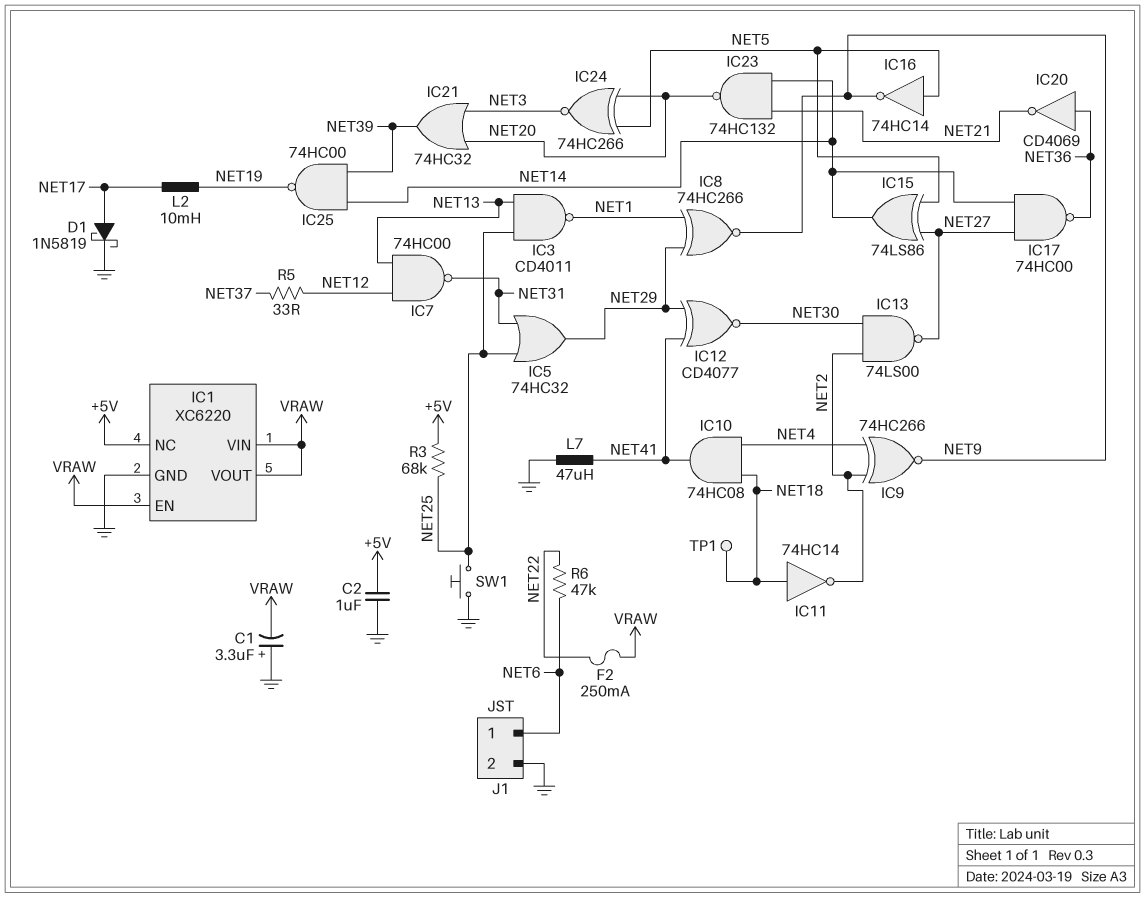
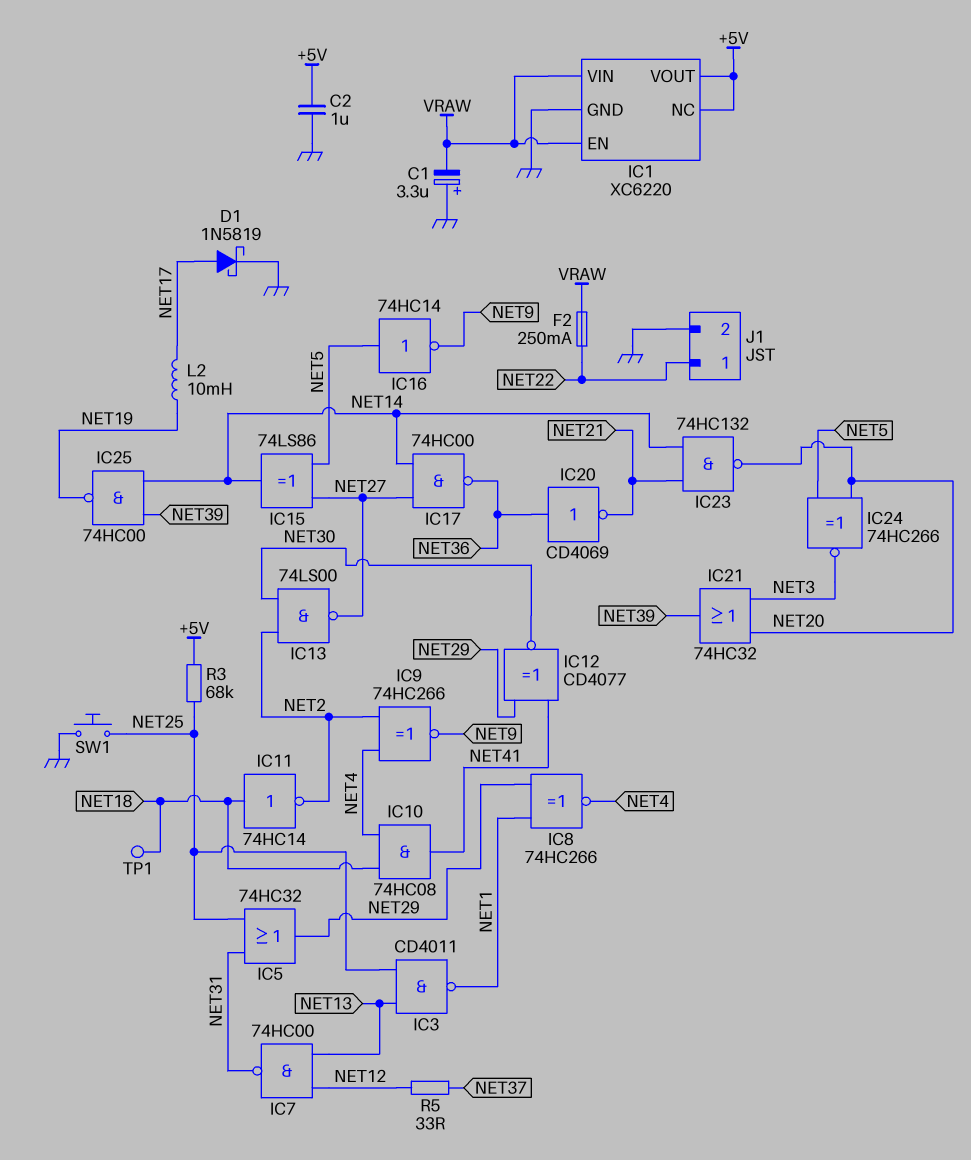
IC1 pin VOUT: VRAW -> +5V
IC8: XNOR 74HC266 (in NET1, in NET29, out NET9) -> XNOR 74HC266 (in NET1, in NET29, out NET4)
J1 pin 1: NET6 -> NET22
L7: 47uH (GND, NET41) -> none
R6: 47k (NET6, NET22) -> none

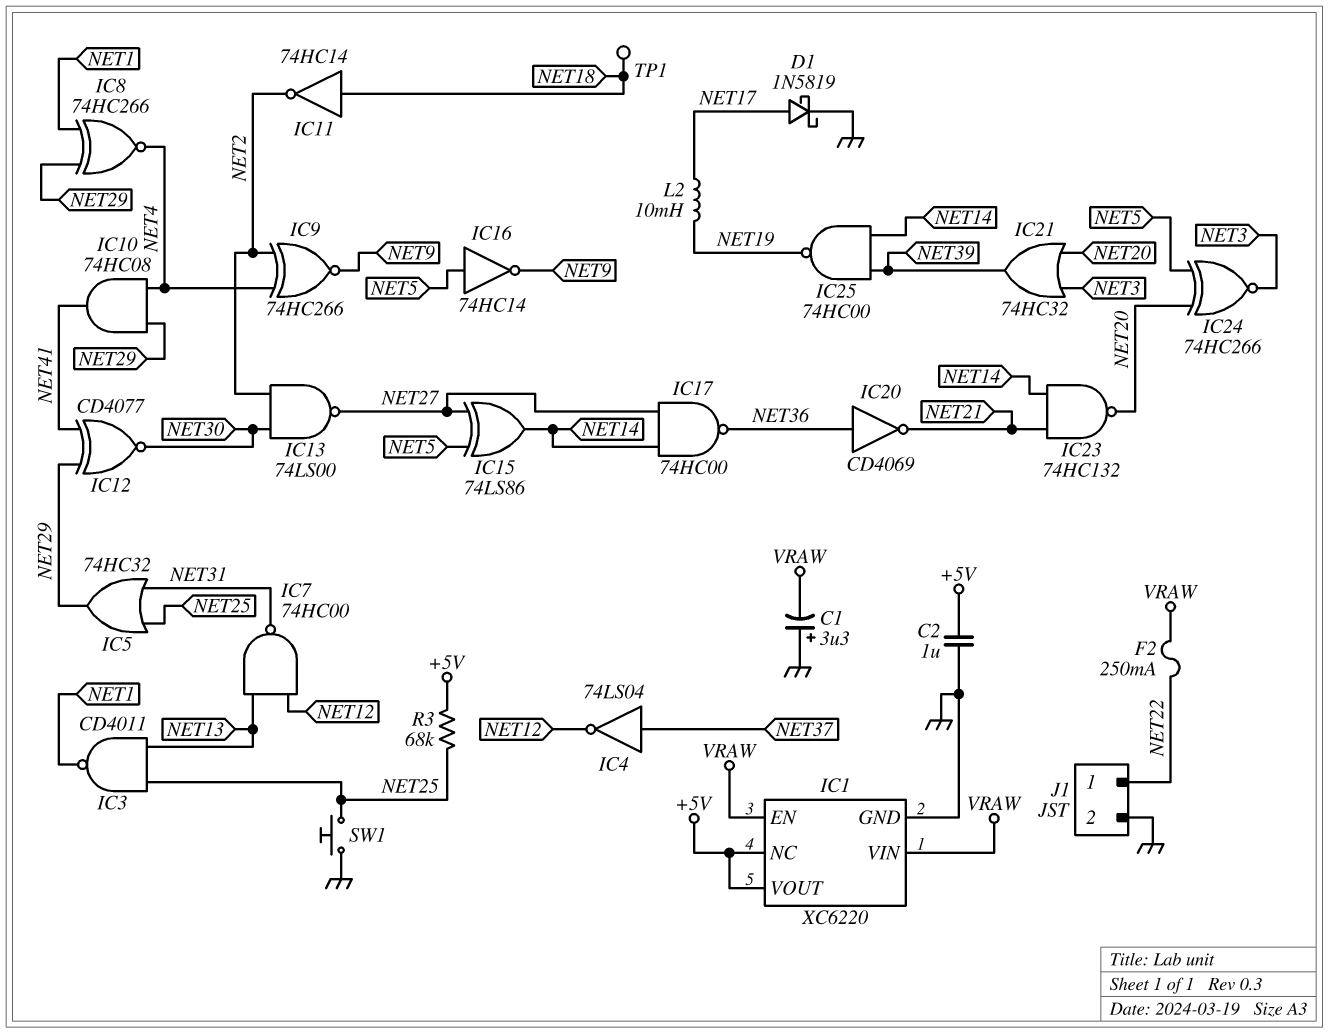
IC4: none -> NOT 74LS04 (in NET37, out NET12)
IC10: AND 74HC08 (in NET4, in NET18, out NET41) -> AND 74HC08 (in NET4, in NET29, out NET41)
R5: 33 (NET12, NET37) -> none

